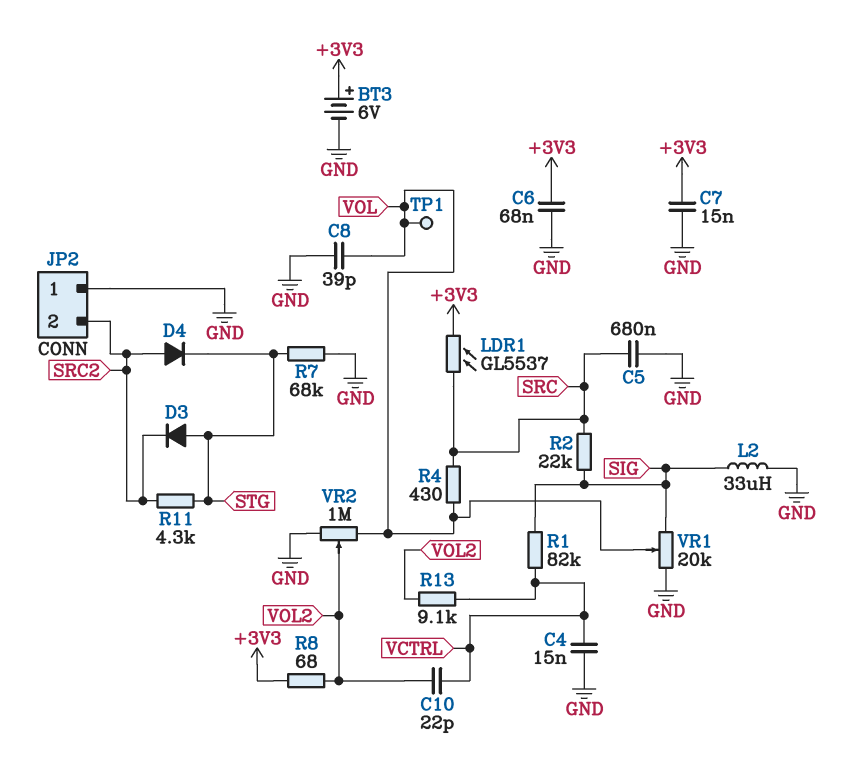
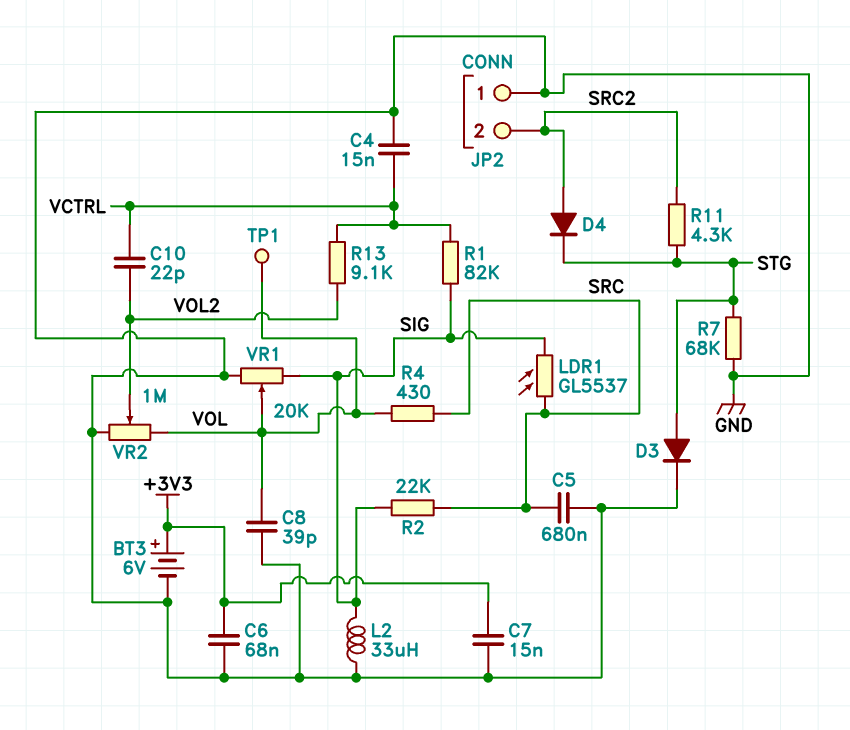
D3: diode (A STG, K SRC2) -> diode (A STG, K GND)
LDR1: GL5537 (+3V3, SRC) -> GL5537 (SIG, SRC)
R8: 68 (+3V3, VOL2) -> none

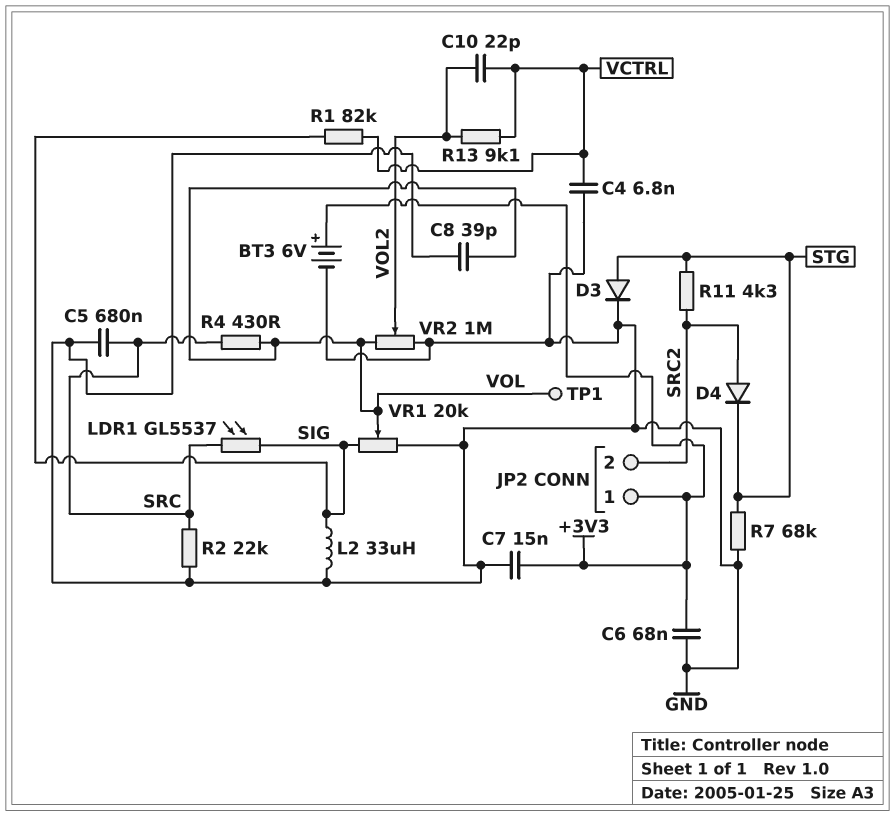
C4: 15nF (GND, VCTRL) -> 6.8nF (GND, VCTRL)
JP2 pin 1: GND -> +3V3
R2: 22k (SIG, SRC) -> 22k (GND, SRC)

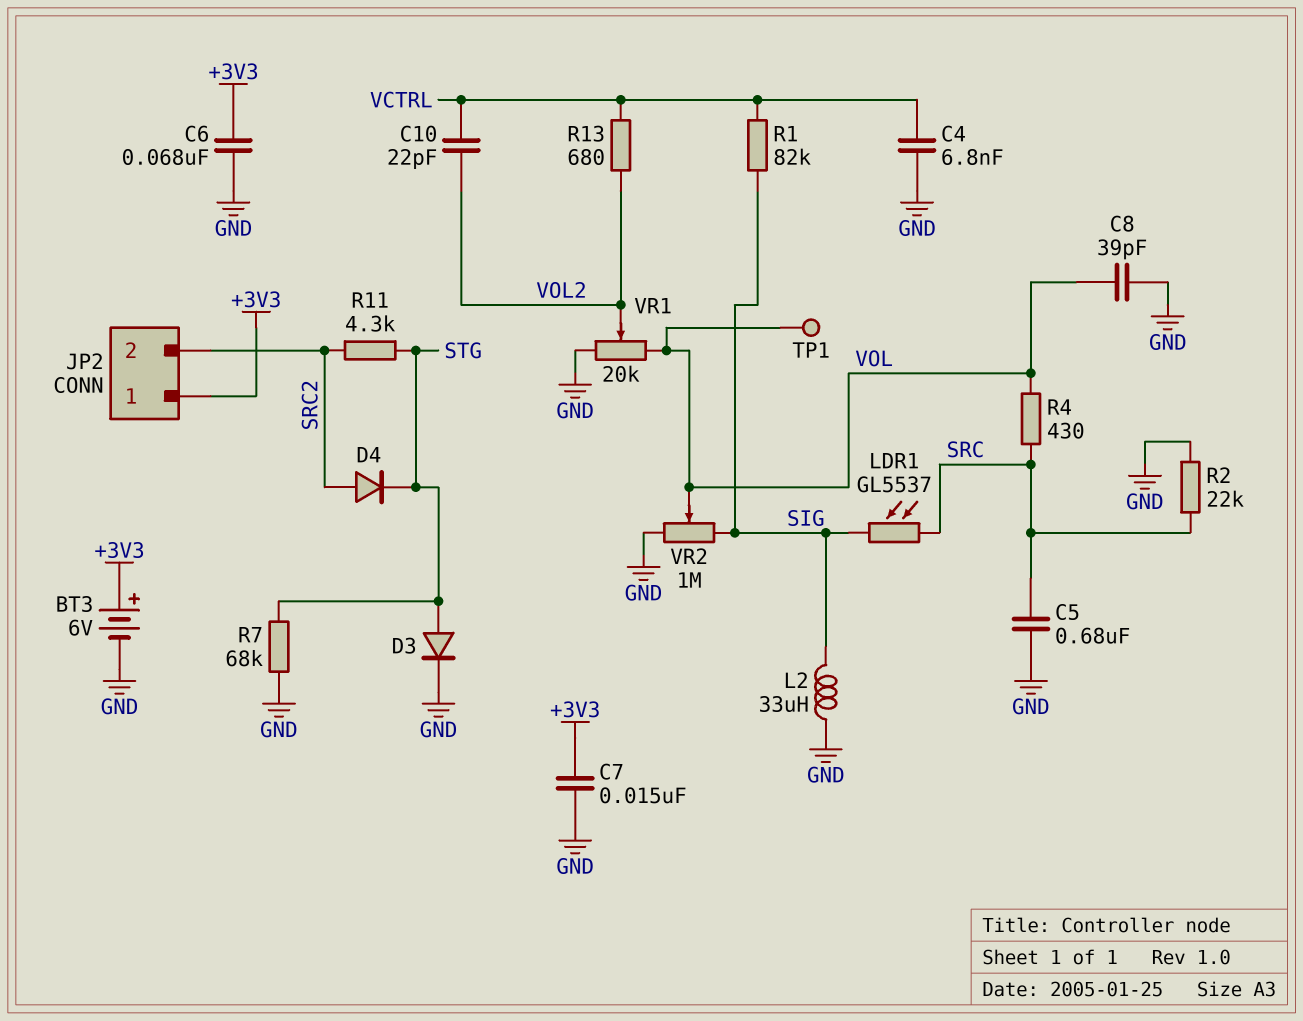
R13: 9.1k (VCTRL, VOL2) -> 680 (VCTRL, VOL2)
VR1: 20k (GND, SIG, wiper VOL) -> 20k (GND, VOL, wiper VOL2)
VR2: 1M (GND, VOL, wiper VOL2) -> 1M (GND, SIG, wiper VOL)

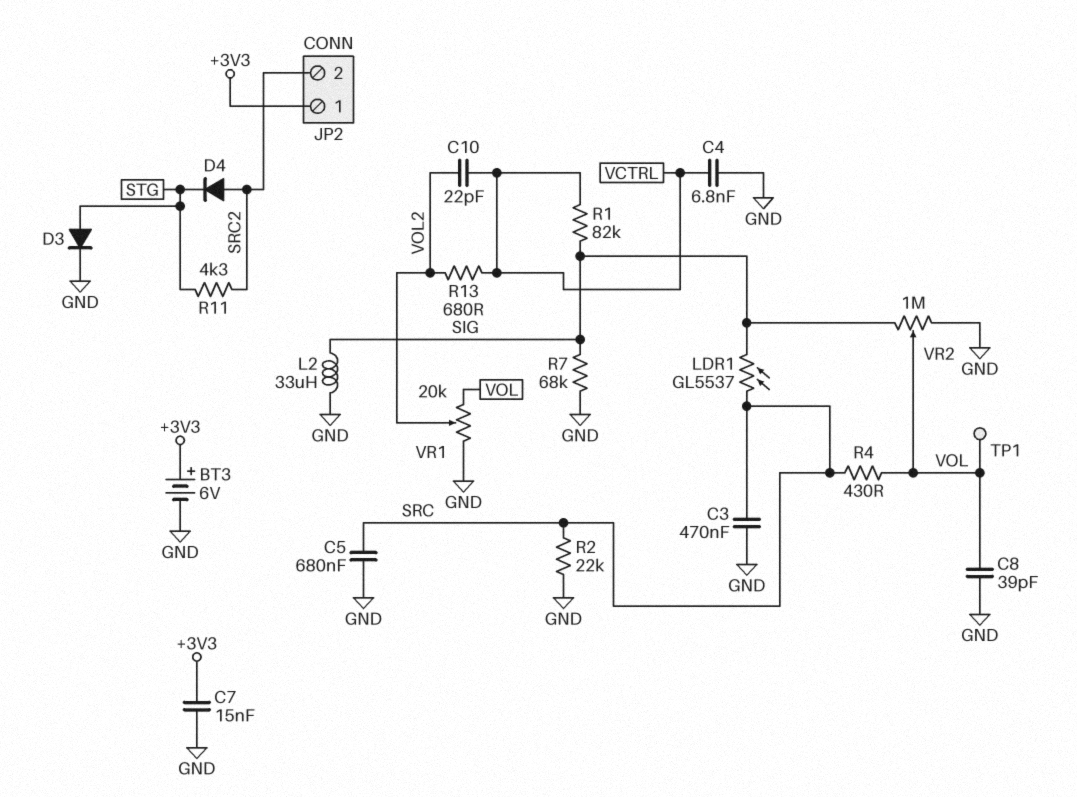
C3: none -> 470nF (GND, SRC)
C6: 68nF (+3V3, GND) -> none
R7: 68k (GND, STG) -> 68k (GND, SIG)

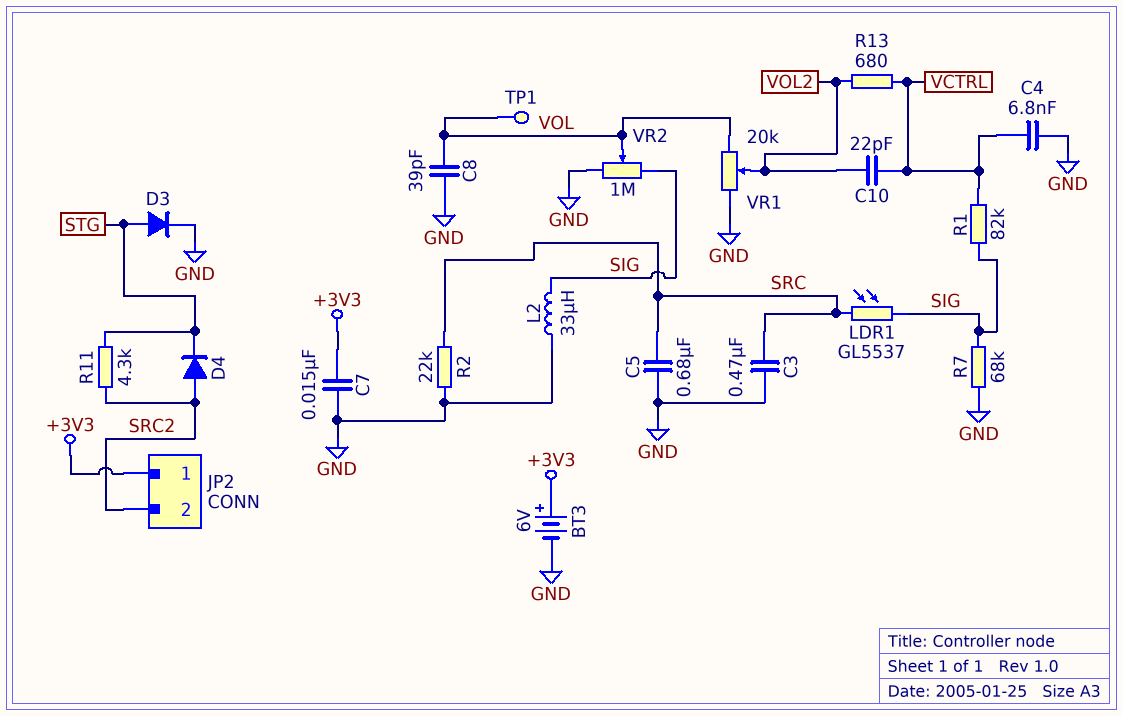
R4: 430 (SRC, VOL) -> none

